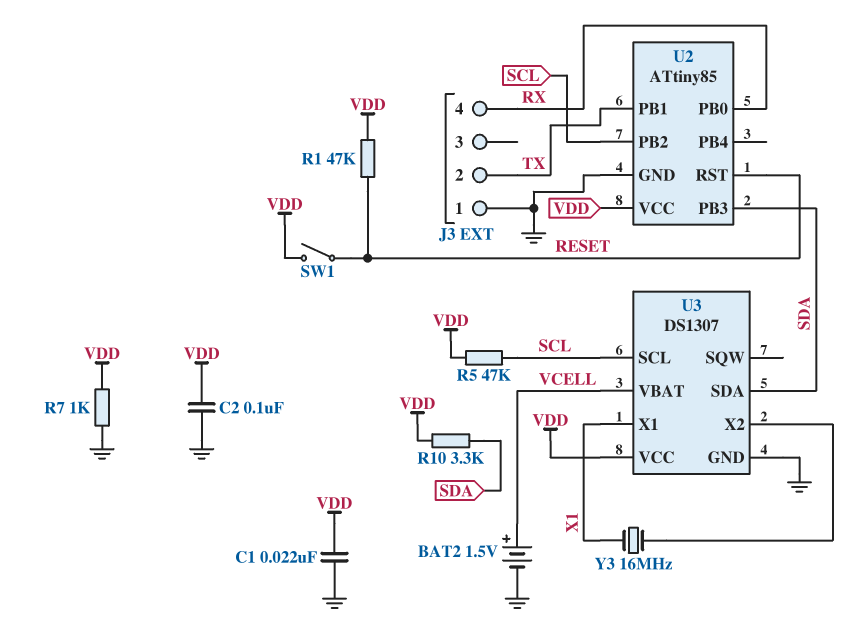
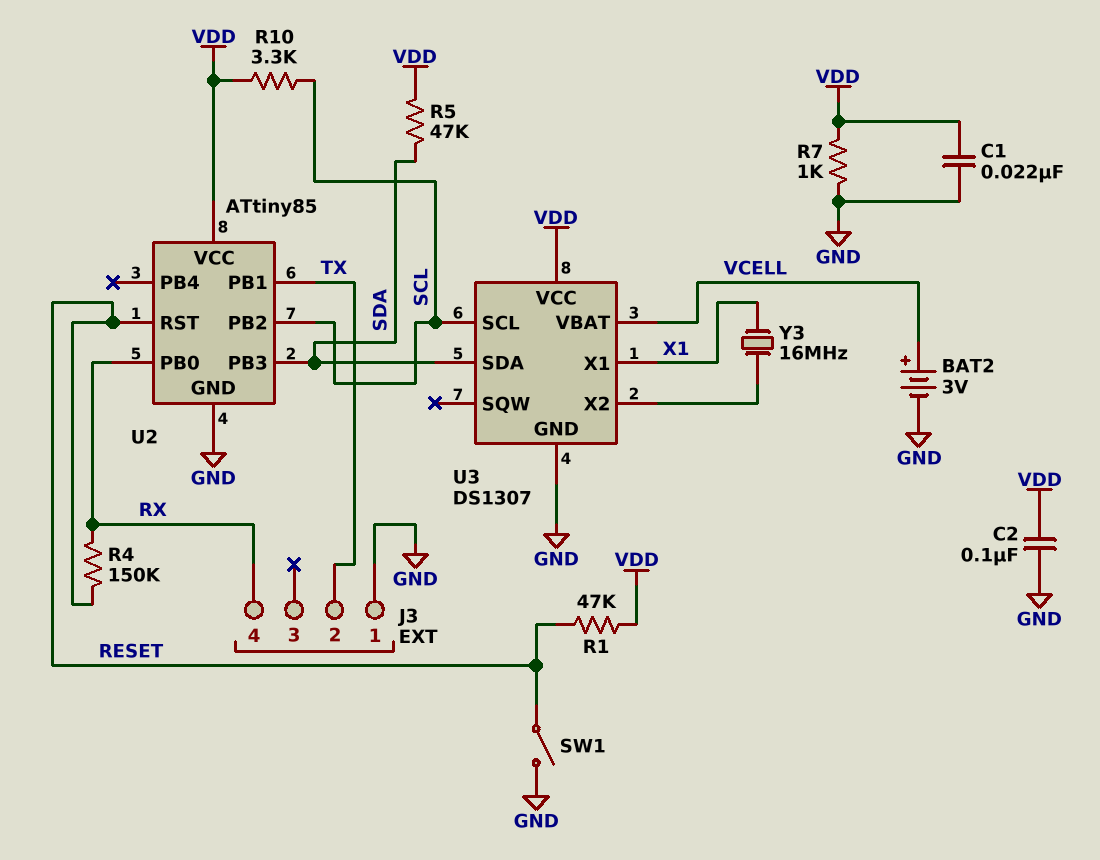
BAT2: 1.5V (plus VCELL, minus GND) -> 3V (plus VCELL, minus GND)
R4: none -> 150k (RESET, RX)
R5: 47k (SCL, VDD) -> 47k (SDA, VDD)
R10: 3.3k (SDA, VDD) -> 3.3k (SCL, VDD)
SW1: switch (RESET, VDD) -> switch (GND, RESET)

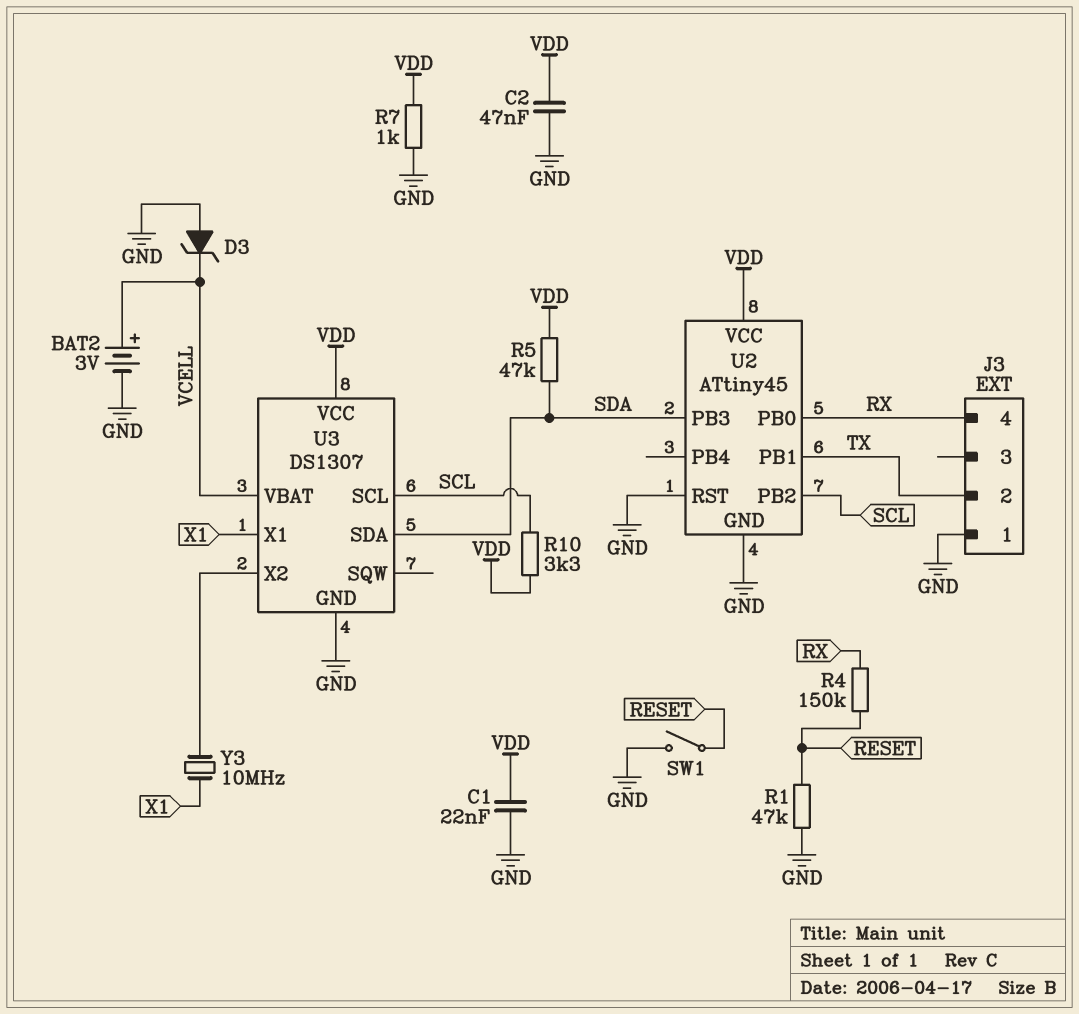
C2: 100nF (GND, VDD) -> 47nF (GND, VDD)
D3: none -> zener (A GND, K VCELL)
R1: 47k (RESET, VDD) -> 47k (GND, RESET)
U2: ATtiny85 -> ATtiny45
U2 pin RST: RESET -> GND
Y3: 16MHz (U3/X2, X1) -> 10MHz (U3/X2, X1)

